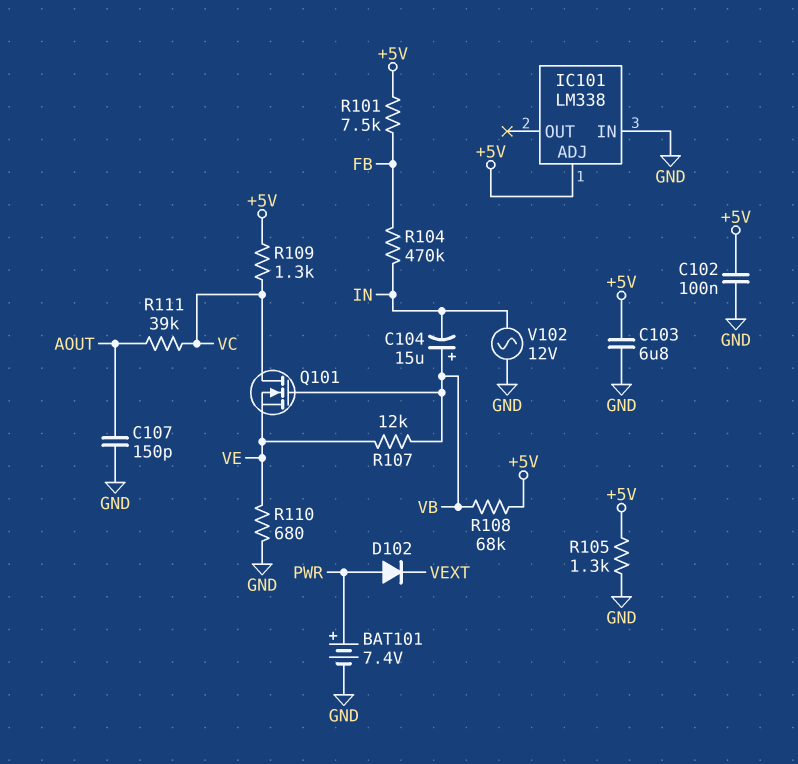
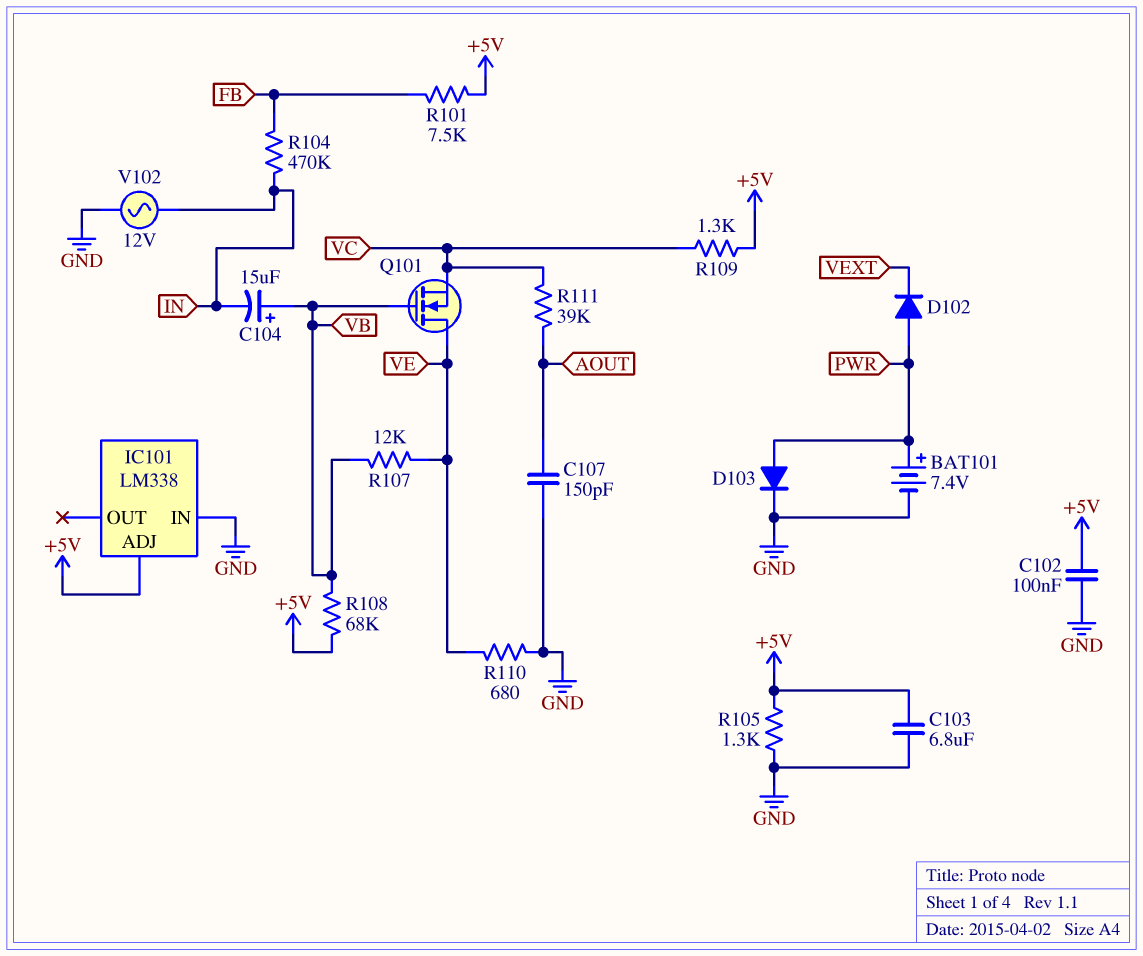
D103: none -> diode (A PWR, K GND)
Q101: NMOS (G VB, D VC, S VE) -> NMOS (G VB, D VE, S VC)

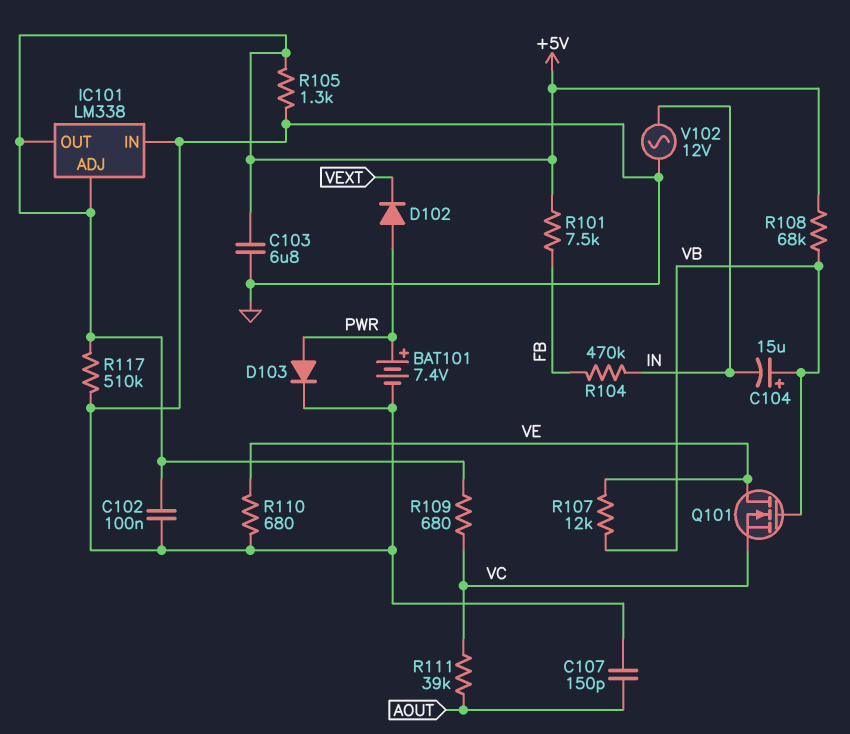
IC101 pin OUT: none -> +5V
R109: 1.3k (+5V, VC) -> 680 (+5V, VC)
R117: none -> 510k (+5V, GND)

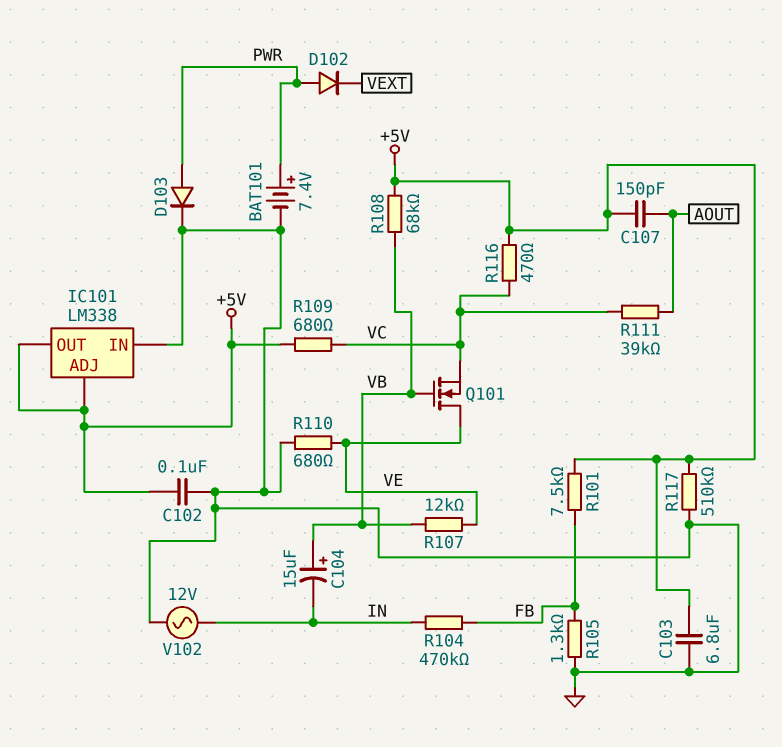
C107: 150pF (AOUT, GND) -> 150pF (+5V, AOUT)
R105: 1.3k (+5V, GND) -> 1.3k (FB, GND)
R116: none -> 470 (+5V, VC)

